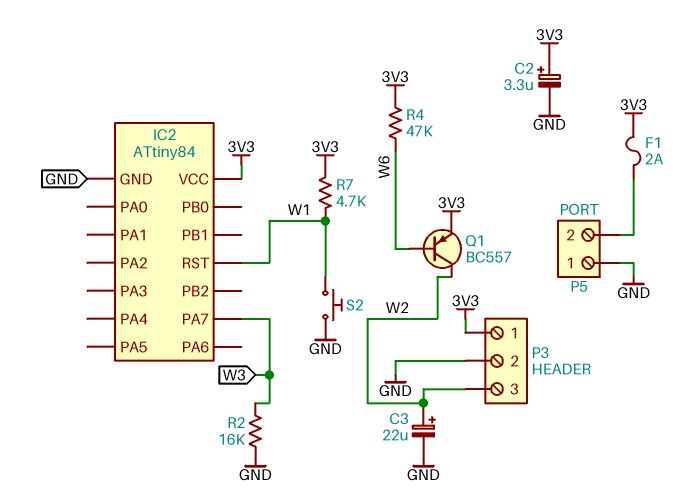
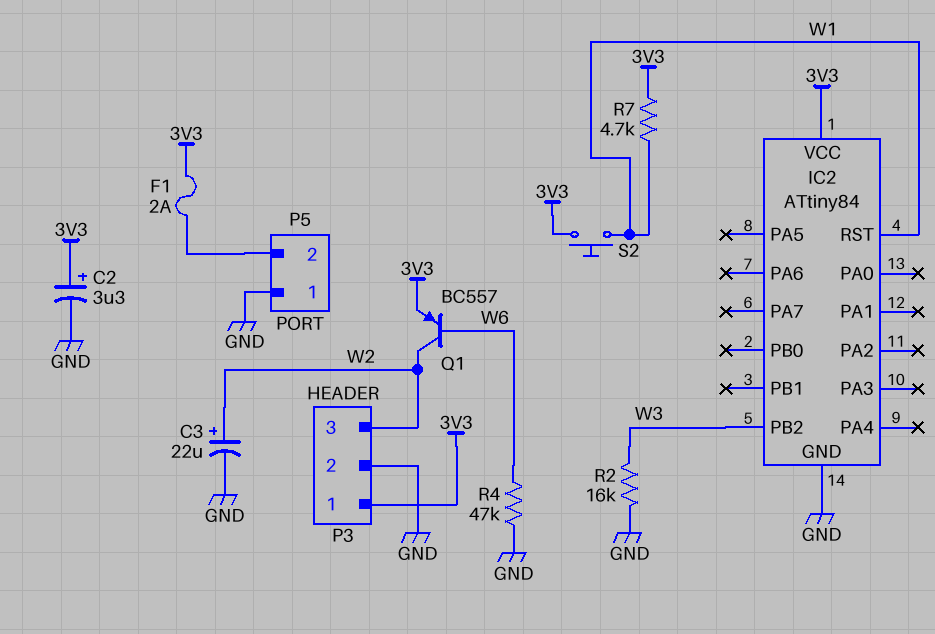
IC2 pin PA7: W3 -> none
IC2 pin PB2: none -> W3
R4: 47k (3V3, W6) -> 47k (GND, W6)
S2: button (GND, W1) -> button (3V3, W1)

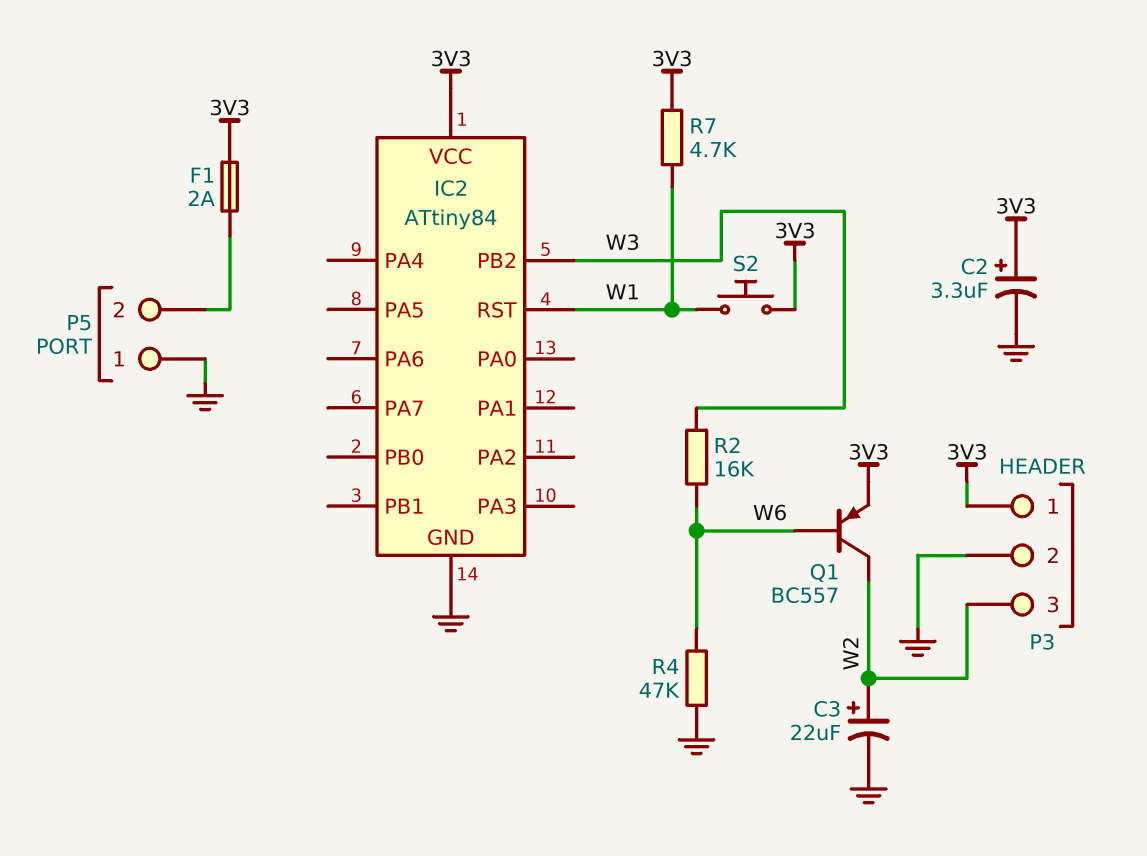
R2: 16k (GND, W3) -> 16k (W3, W6)

